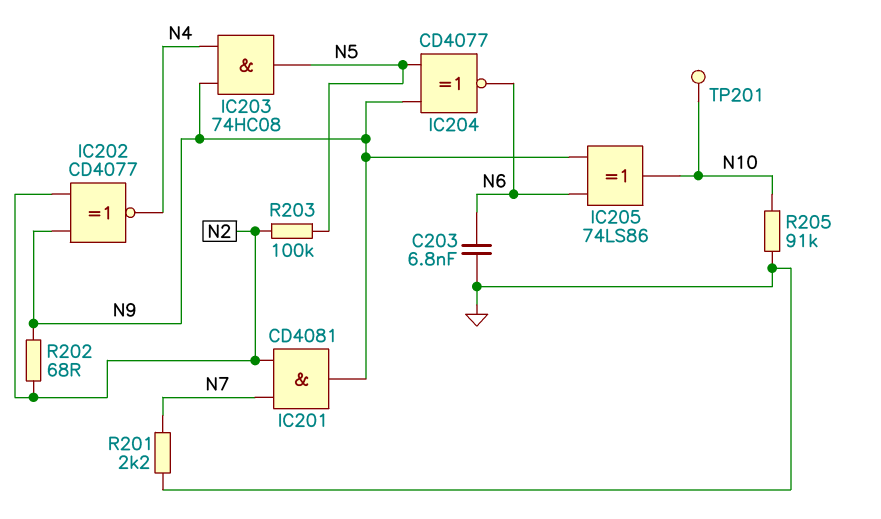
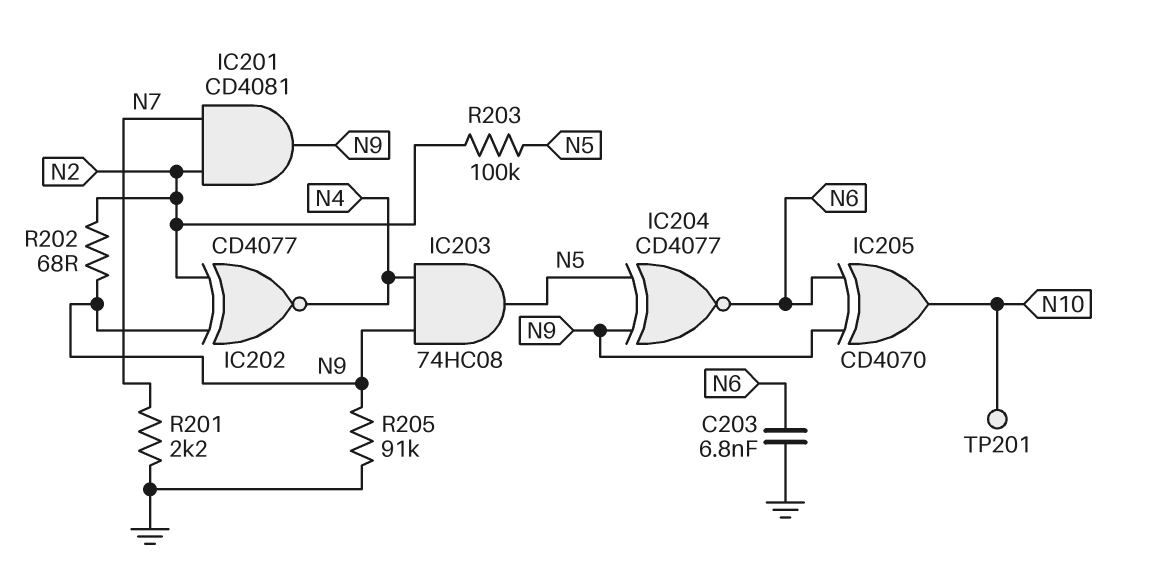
IC205: XOR 74LS86 (in N6, in N9, out N10) -> XOR CD4070 (in N6, in N9, out N10)
R205: 91k (GND, N10) -> 91k (GND, N9)

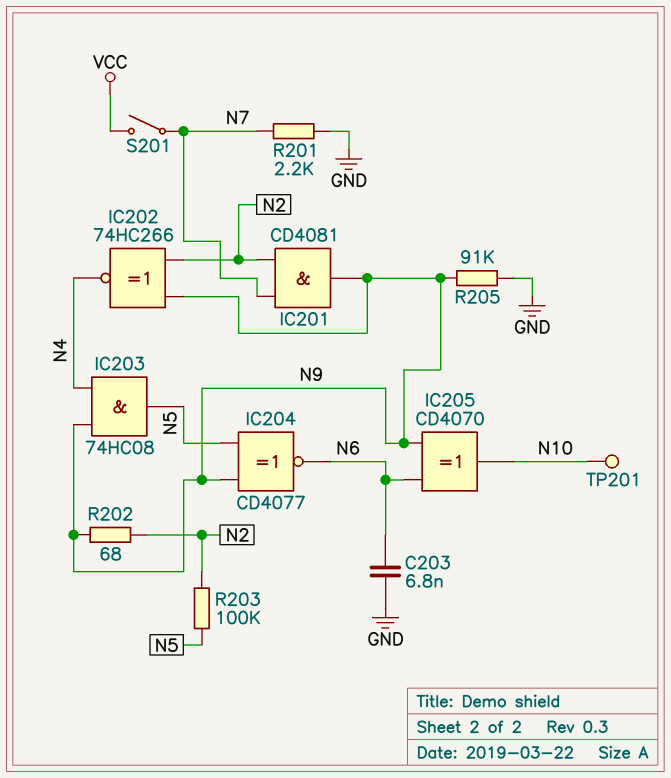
IC202: XNOR CD4077 (in N2, in N9, out N4) -> XNOR 74HC266 (in N2, in N9, out N4)
S201: none -> switch (N7, VCC)

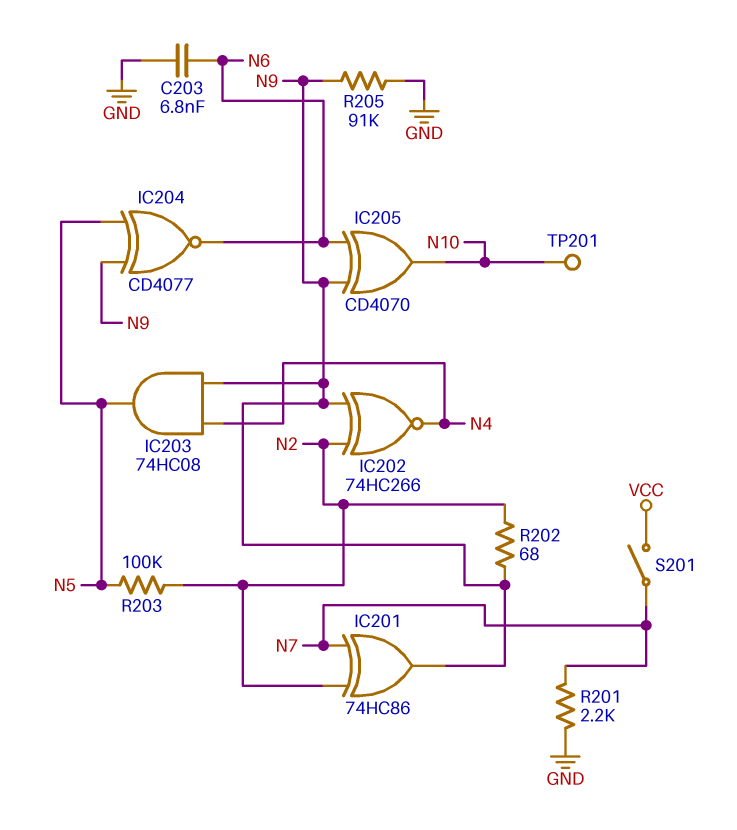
IC201: AND CD4081 (in N2, in N7, out N9) -> XOR 74HC86 (in N2, in N7, out N9)

